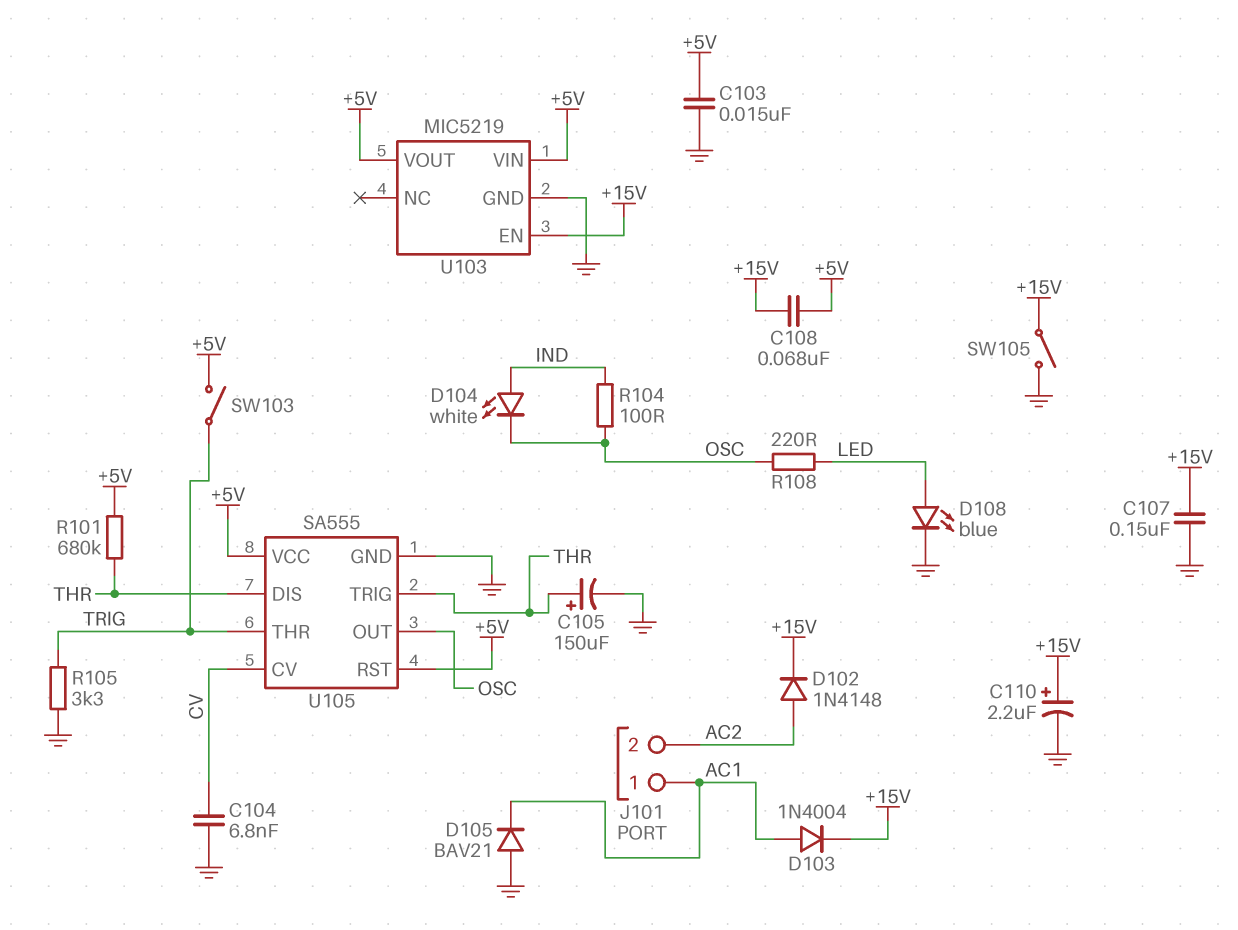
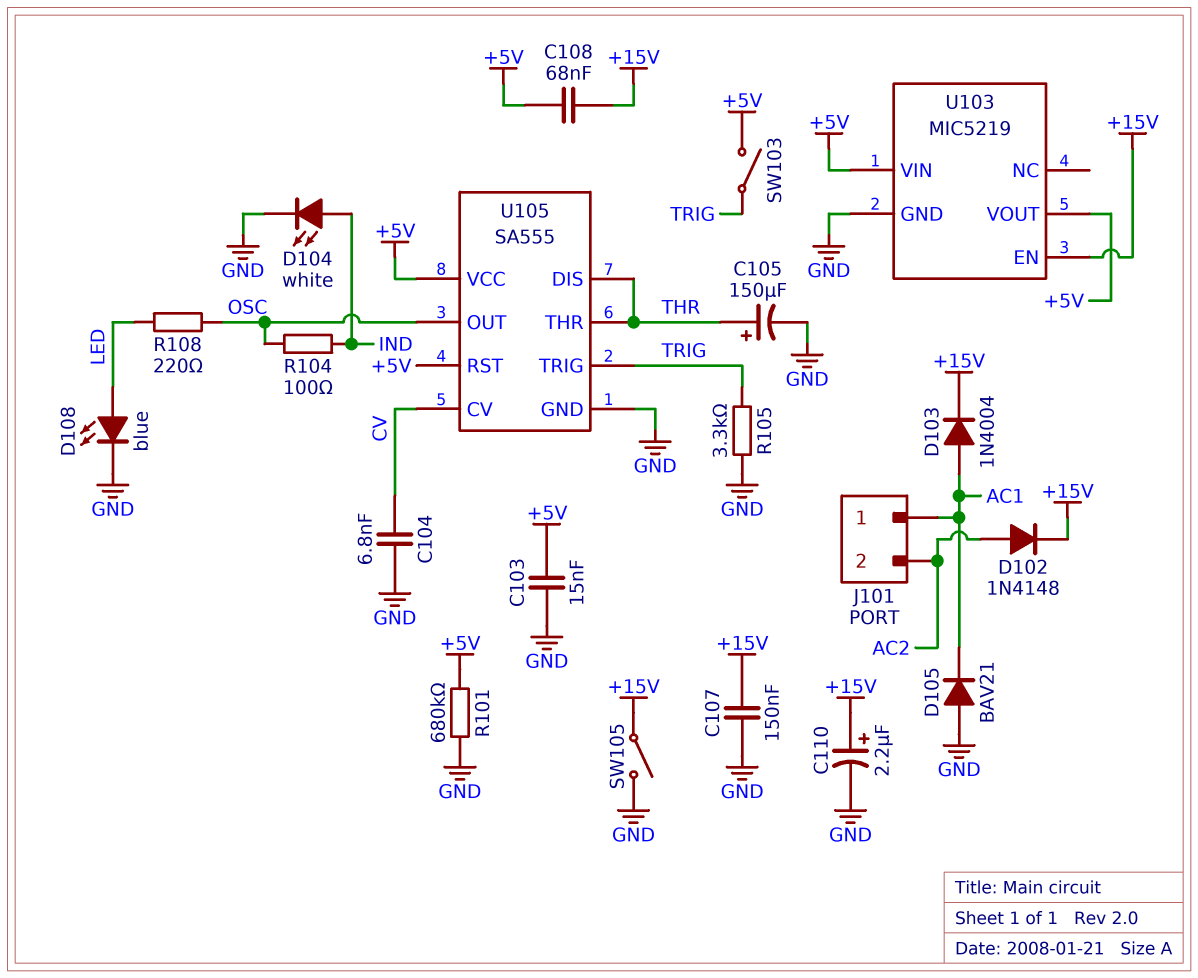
D104: LED white (A IND, K OSC) -> LED white (A IND, K GND)
R101: 680k (+5V, THR) -> 680k (+5V, GND)
U105 pin THR: TRIG -> THR
U105 pin TRIG: THR -> TRIG

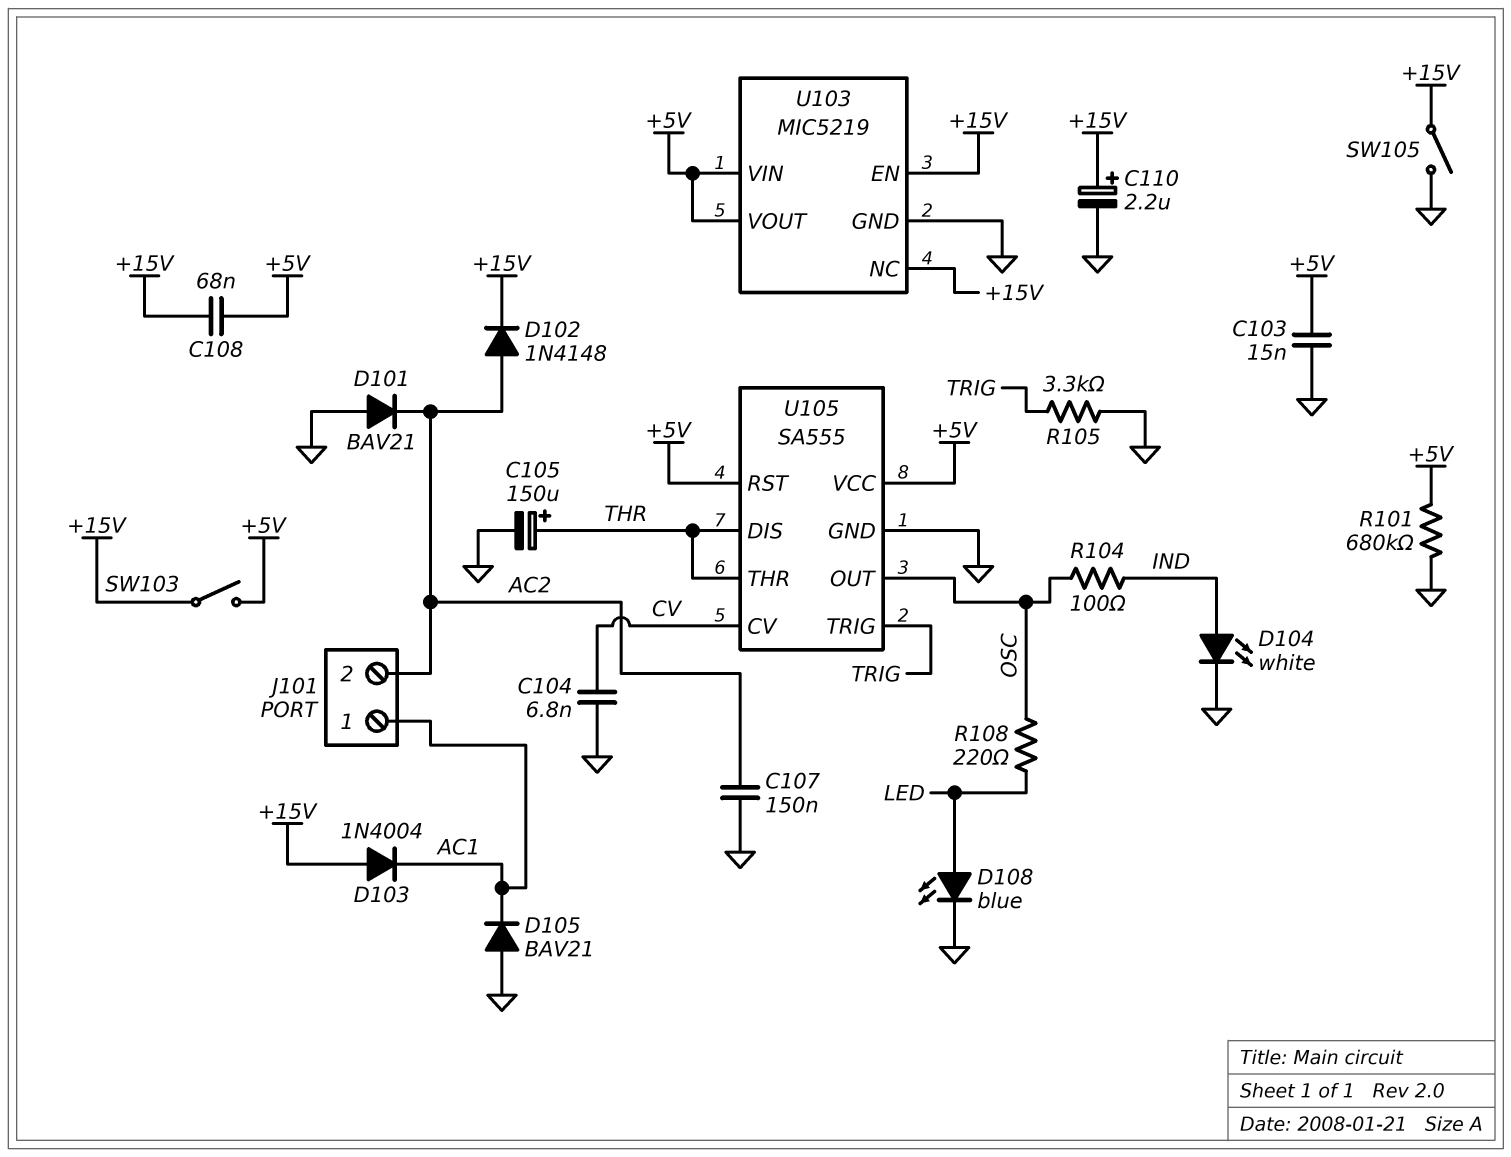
C107: 150nF (+15V, GND) -> 150nF (AC2, GND)
D101: none -> diode BAV21 (A GND, K AC2)
D103: diode 1N4004 (A AC1, K +15V) -> diode 1N4004 (A +15V, K AC1)
SW103: switch (+5V, TRIG) -> switch (+5V, +15V)
U103 pin NC: none -> +15V

